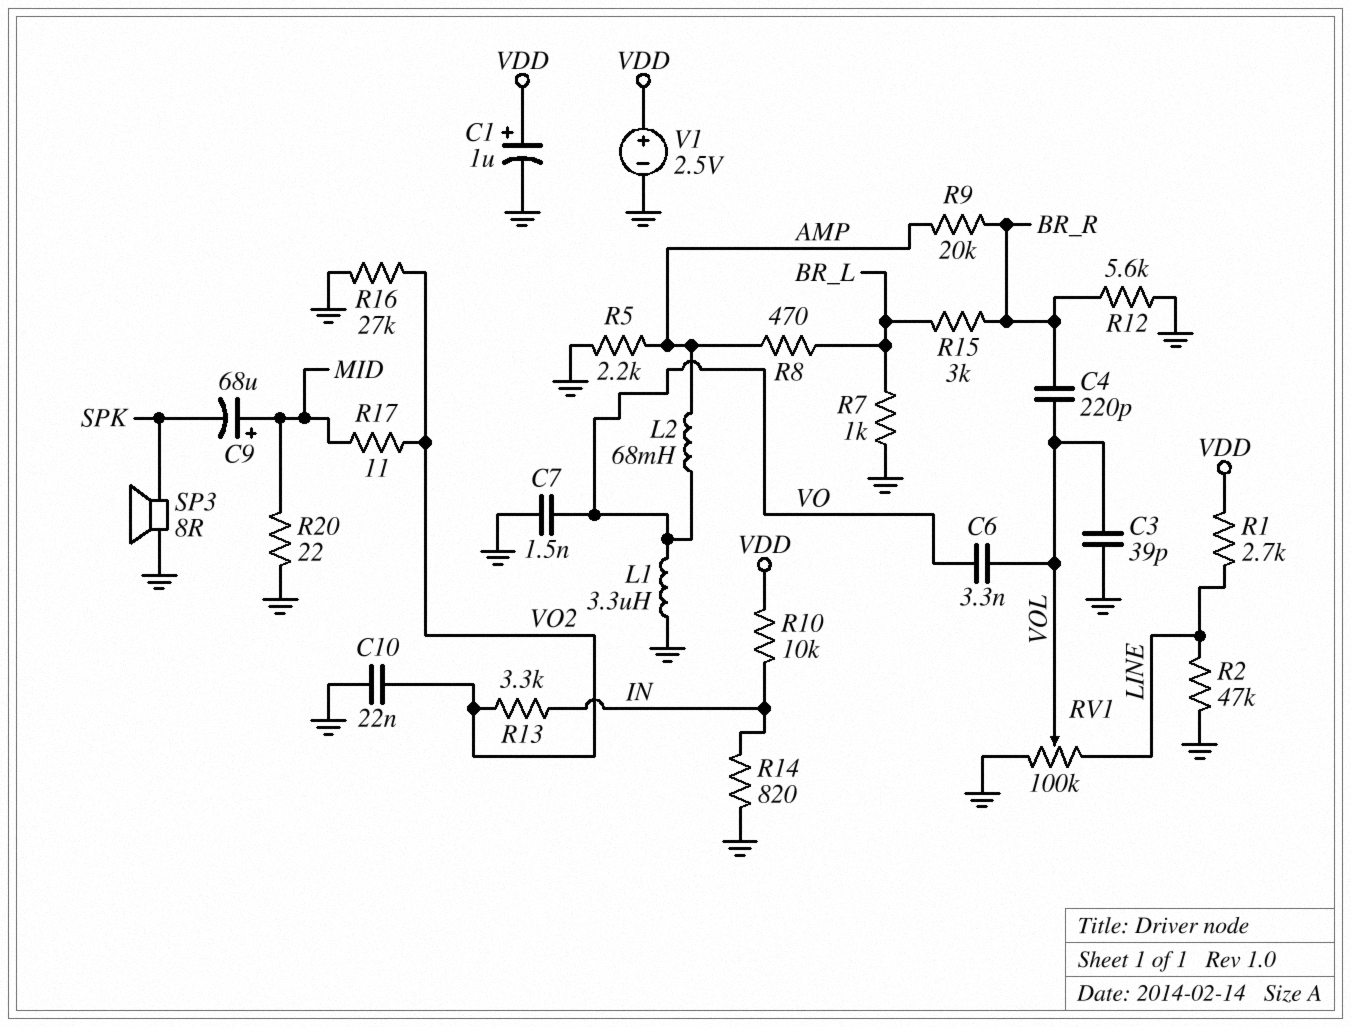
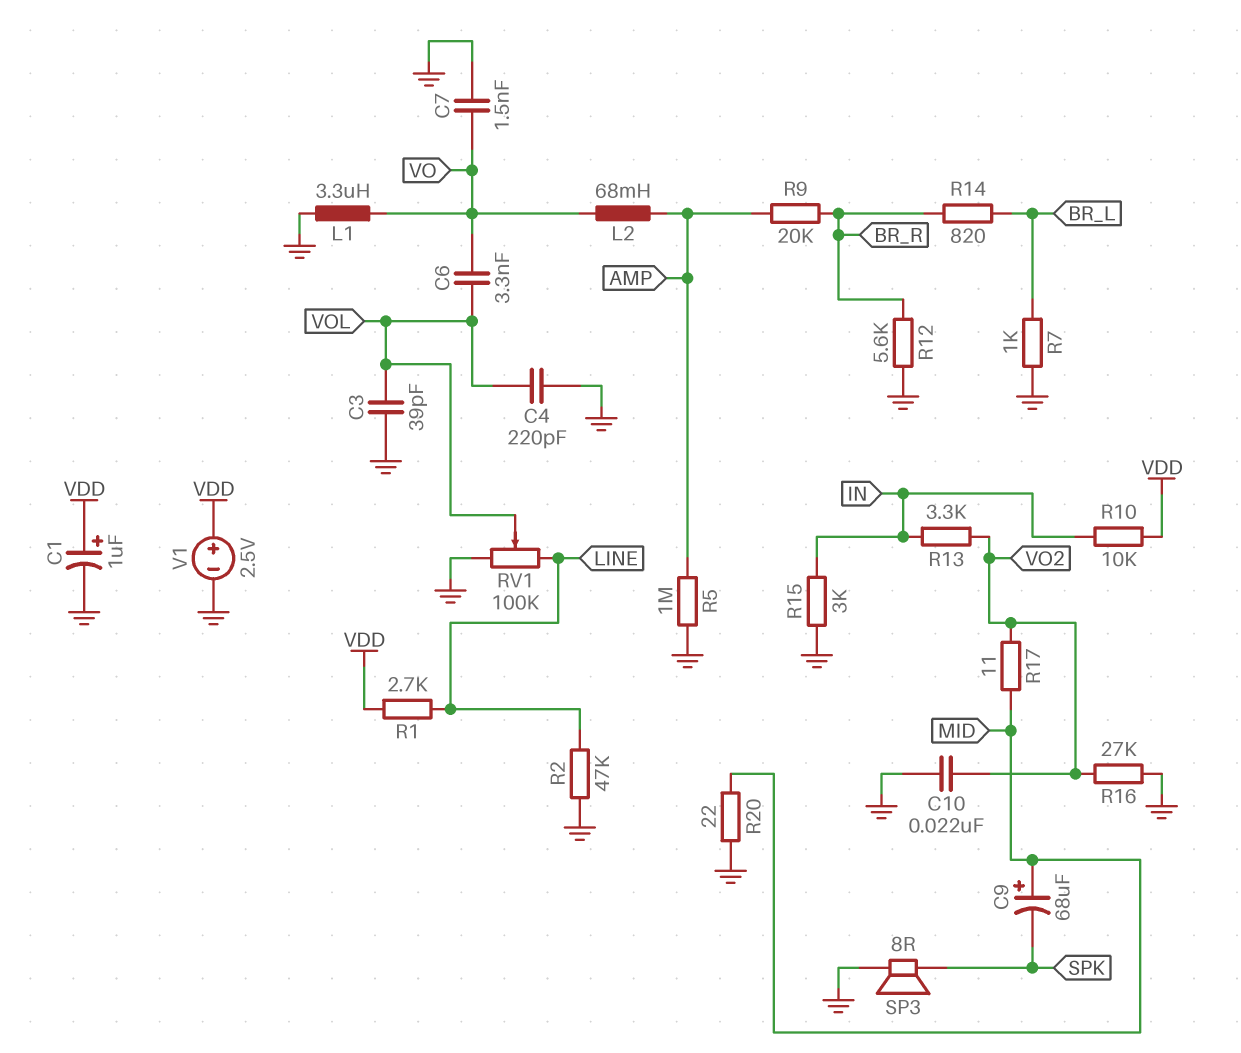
C4: 220pF (BR_R, VOL) -> 220pF (GND, VOL)
R5: 2.2k (AMP, GND) -> 1M (AMP, GND)
R8: 470 (AMP, BR_L) -> none
R14: 820 (GND, IN) -> 820 (BR_L, BR_R)
R15: 3k (BR_L, BR_R) -> 3k (GND, IN)

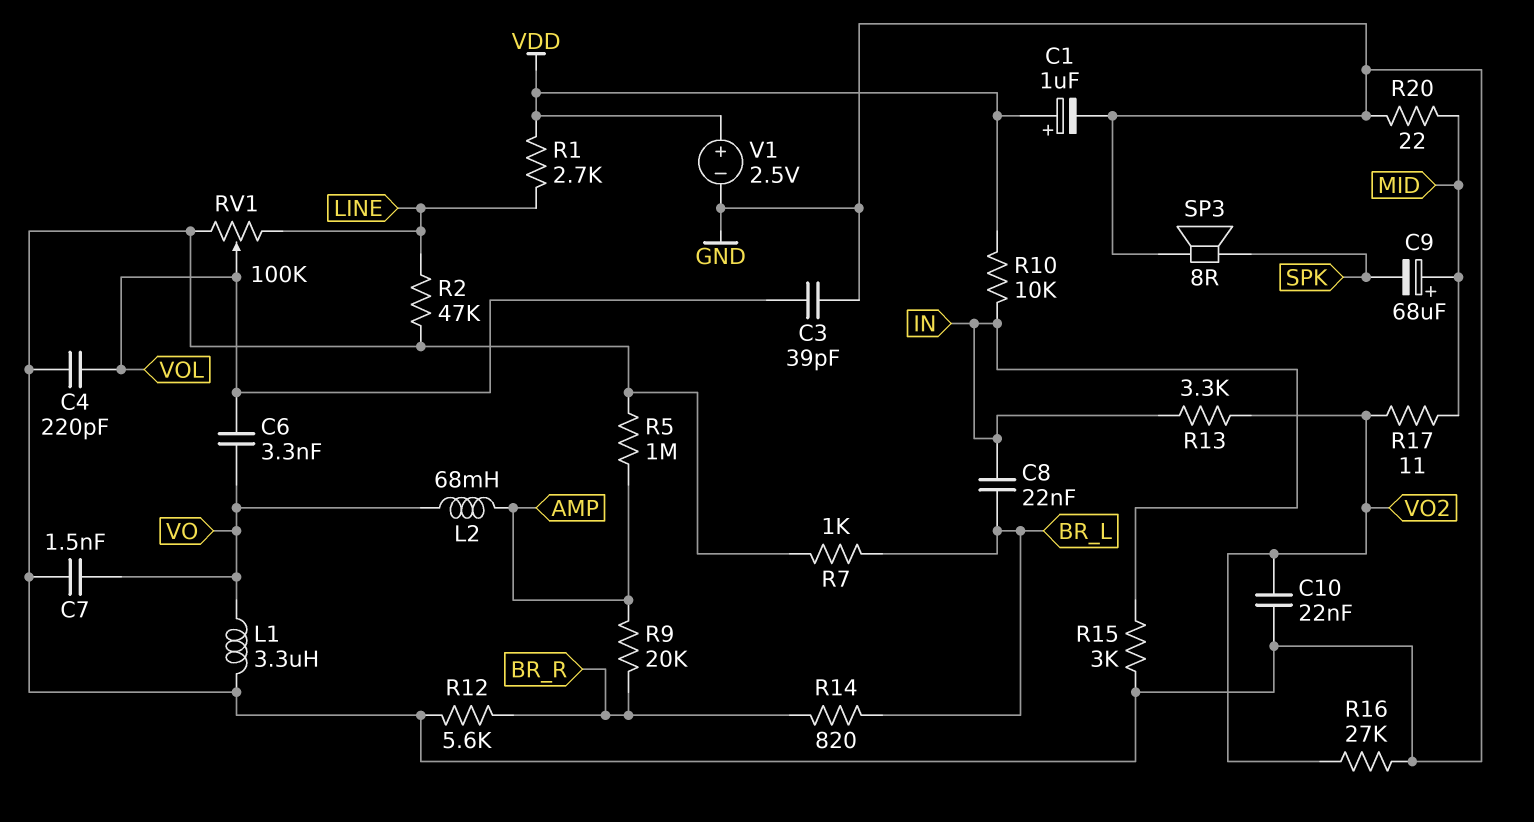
C8: none -> 22nF (BR_L, IN)

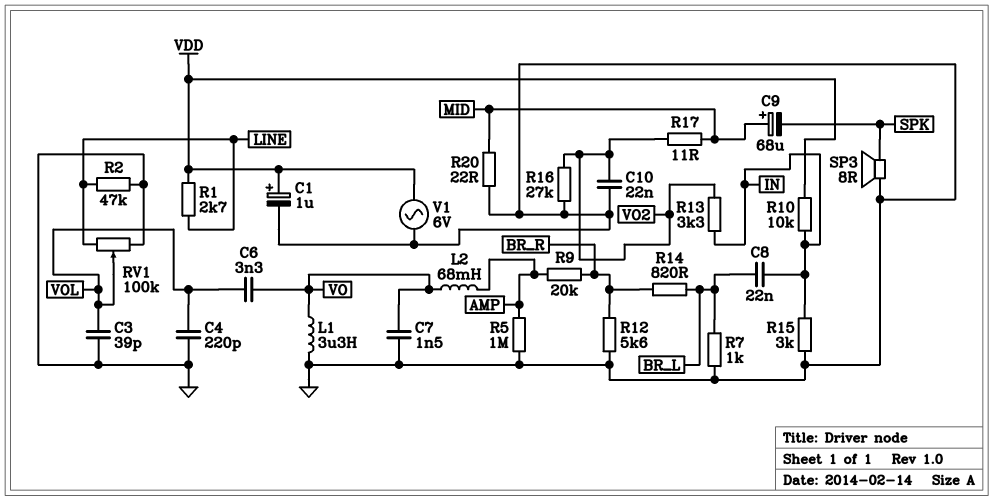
V1: 2.5V (plus VDD, minus GND) -> AC 6V (GND, VDD)

